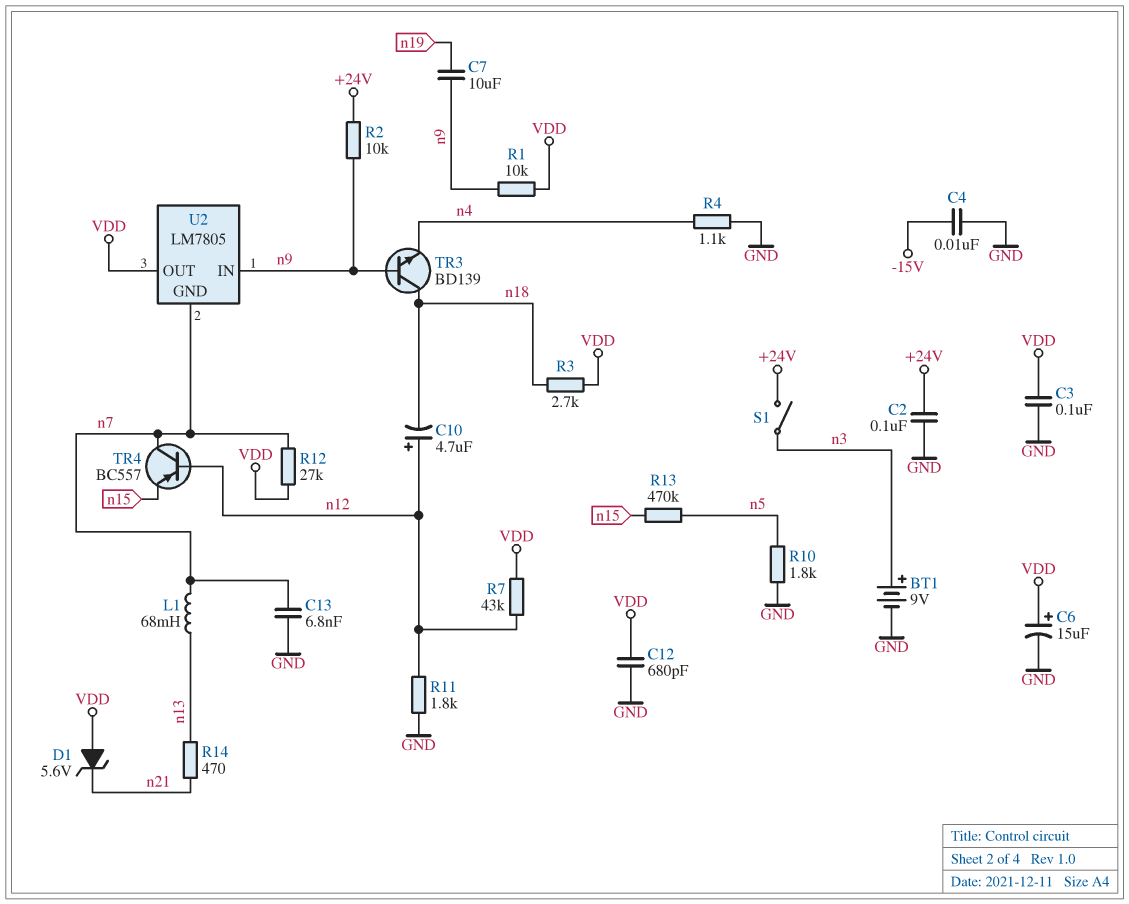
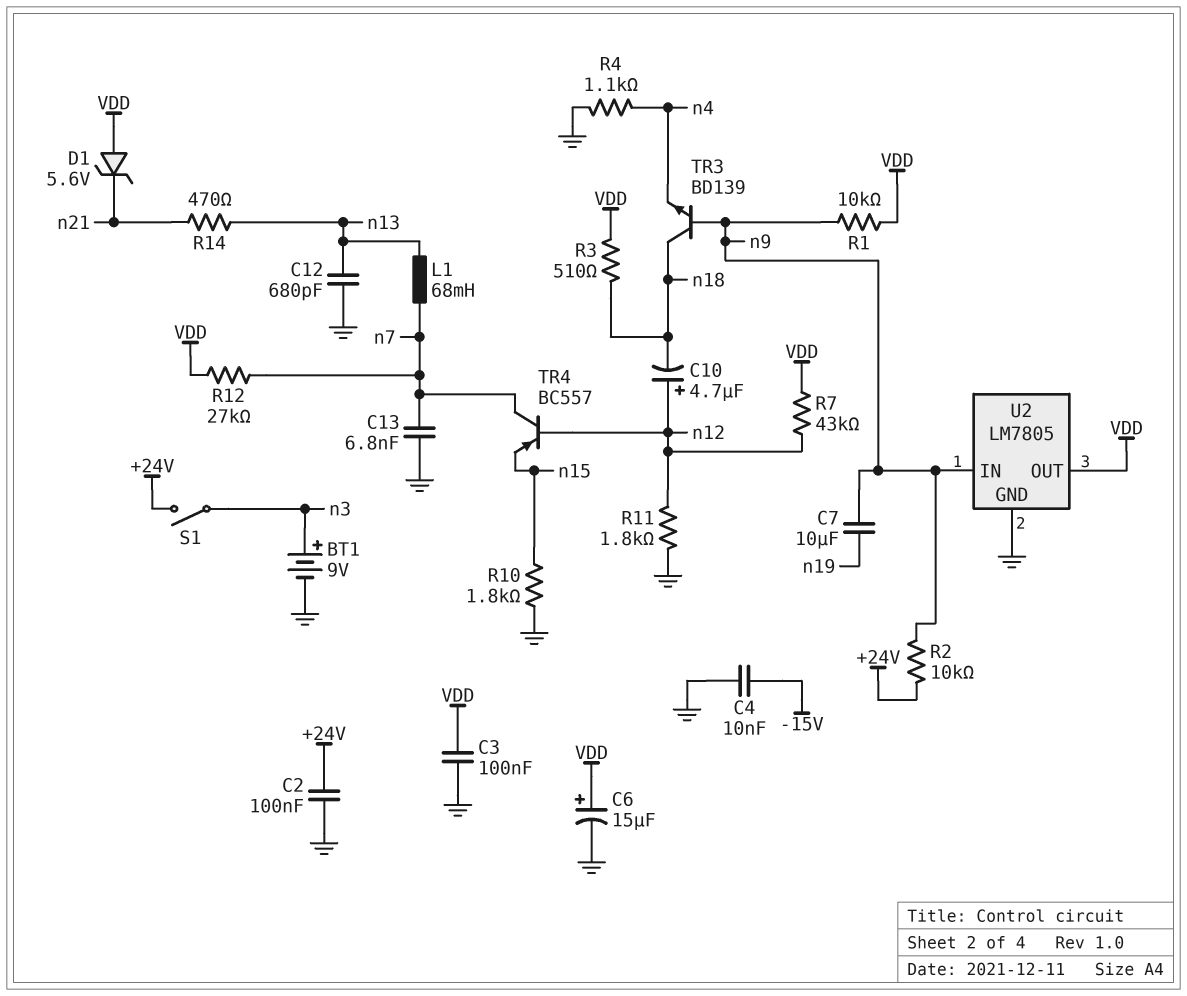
C12: 680pF (GND, VDD) -> 680pF (GND, n13)
R3: 2.7k (VDD, n18) -> 510 (VDD, n18)
R10: 1.8k (GND, n5) -> 1.8k (GND, n15)
R13: 470k (n5, n15) -> none
U2 pin GND: n7 -> GND

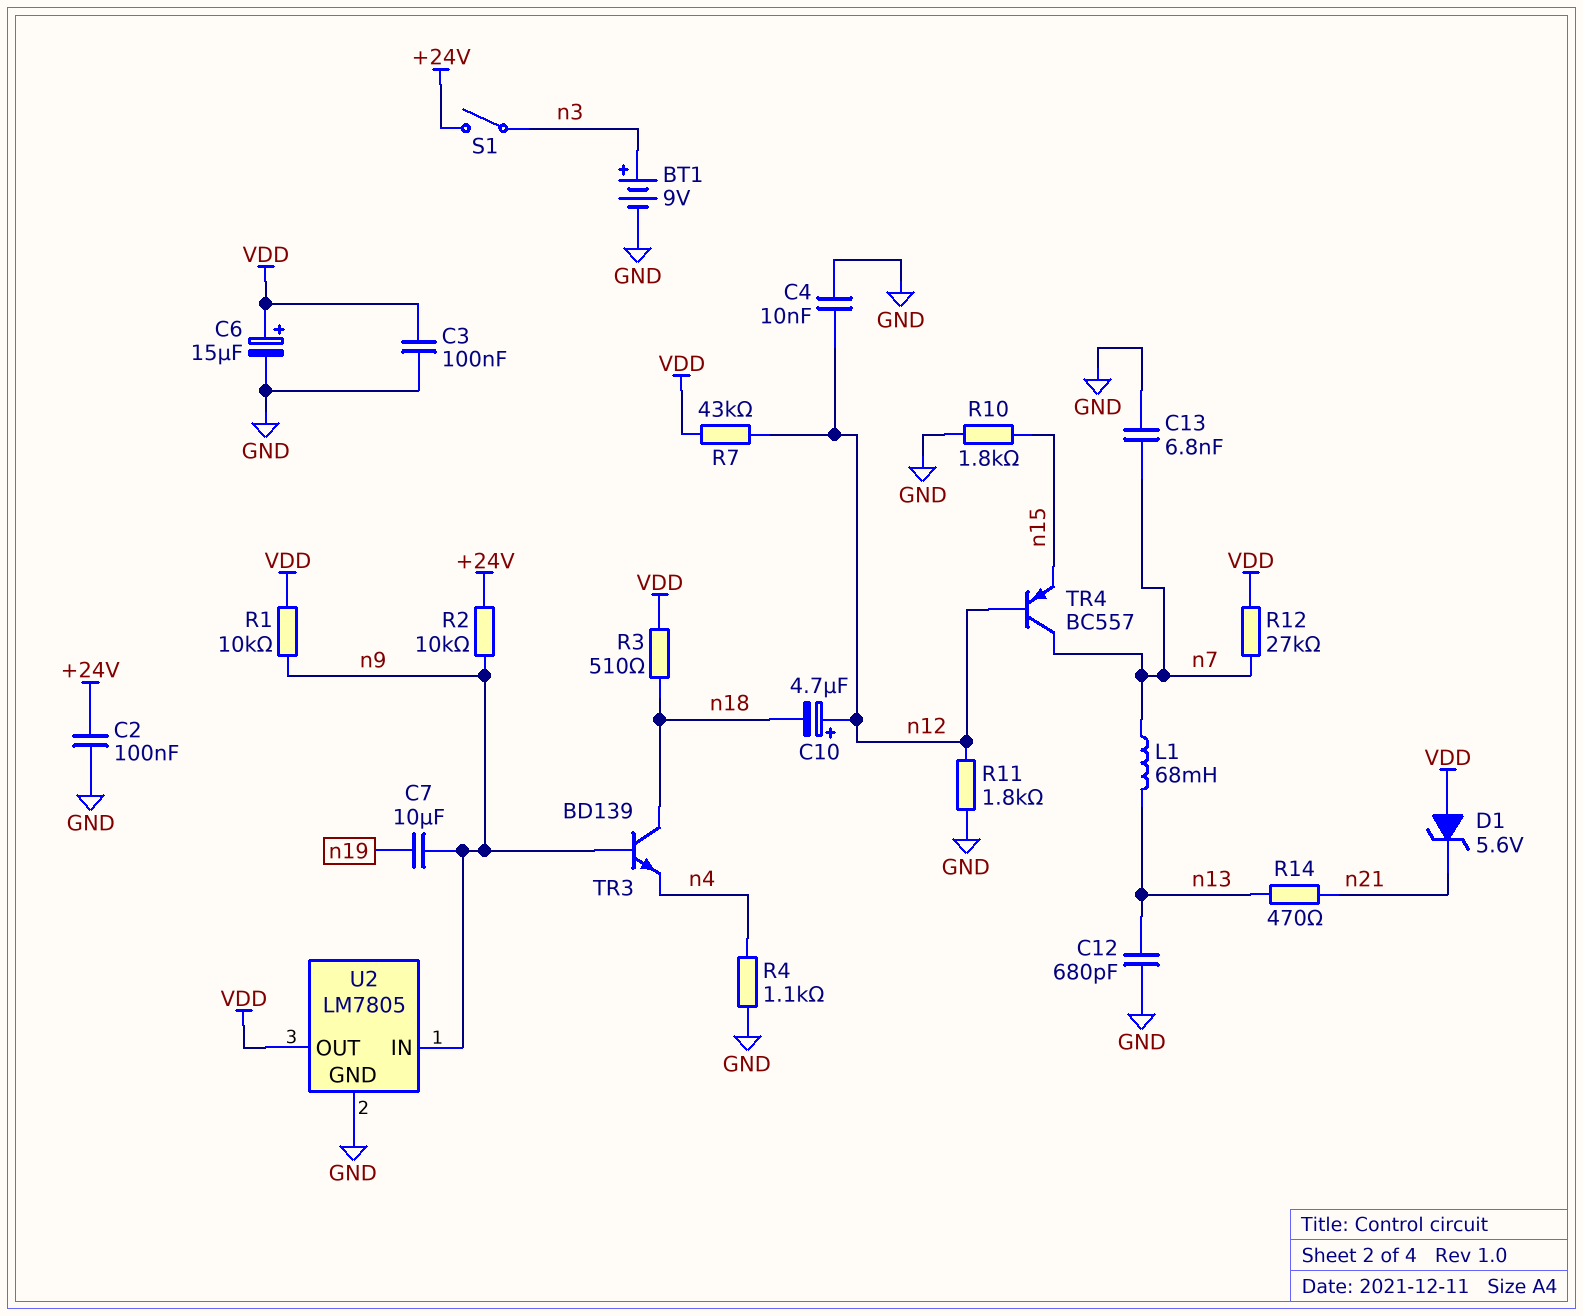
C4: 10nF (-15V, GND) -> 10nF (GND, n12)

